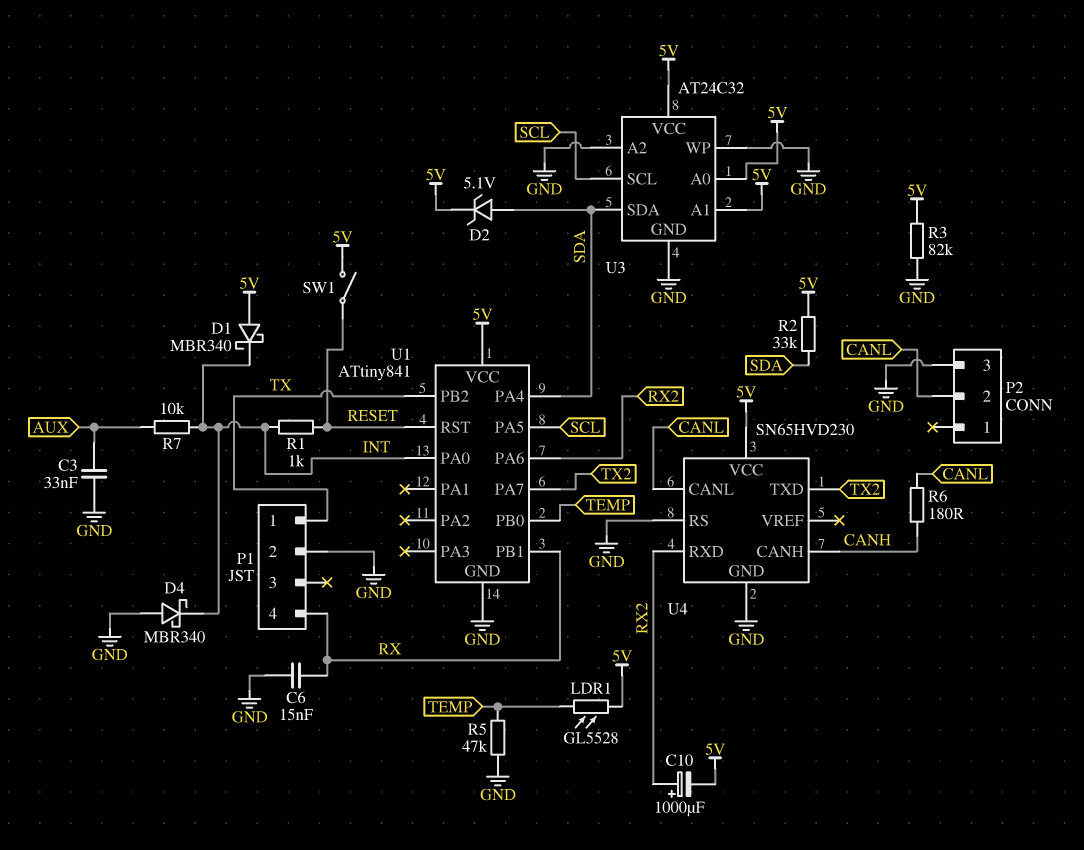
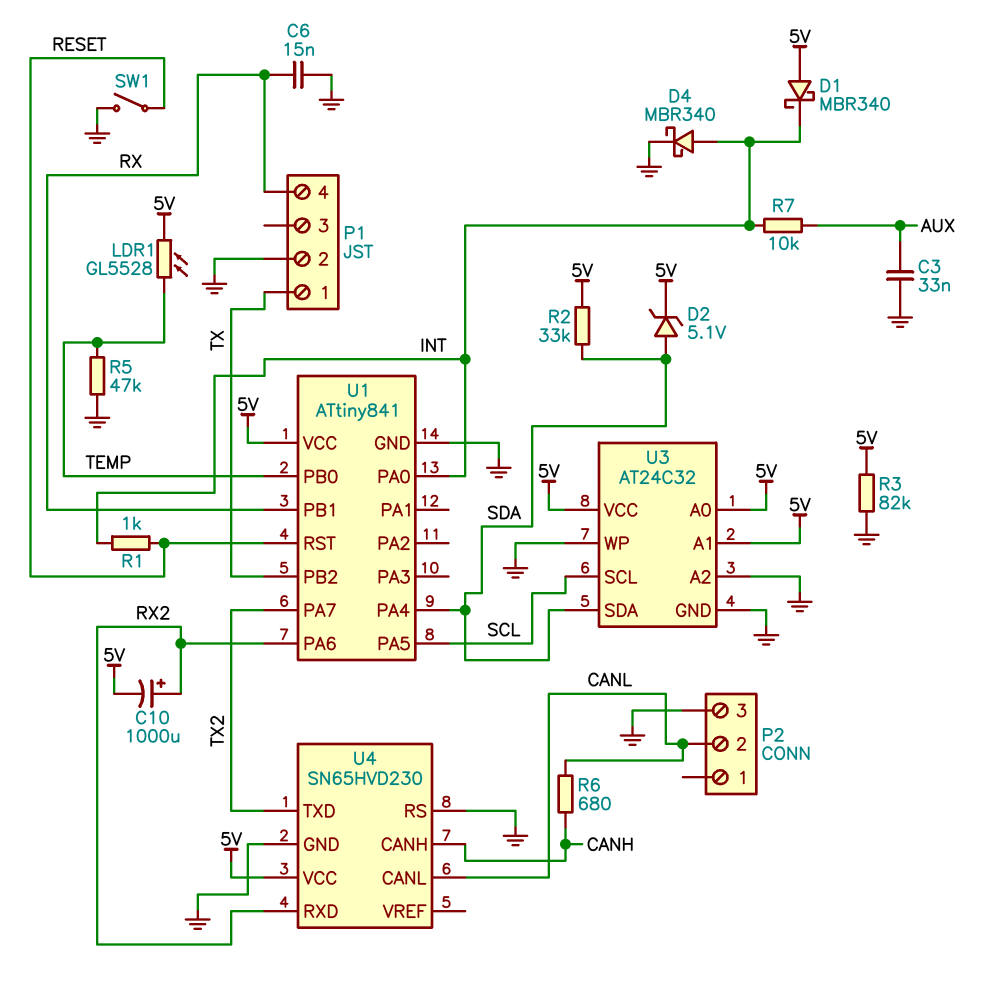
D4: schottky MBR340 (A GND, K INT) -> schottky MBR340 (A INT, K GND)
R6: 180 (CANH, CANL) -> 680 (CANH, CANL)
SW1: switch (5V, RESET) -> switch (GND, RESET)

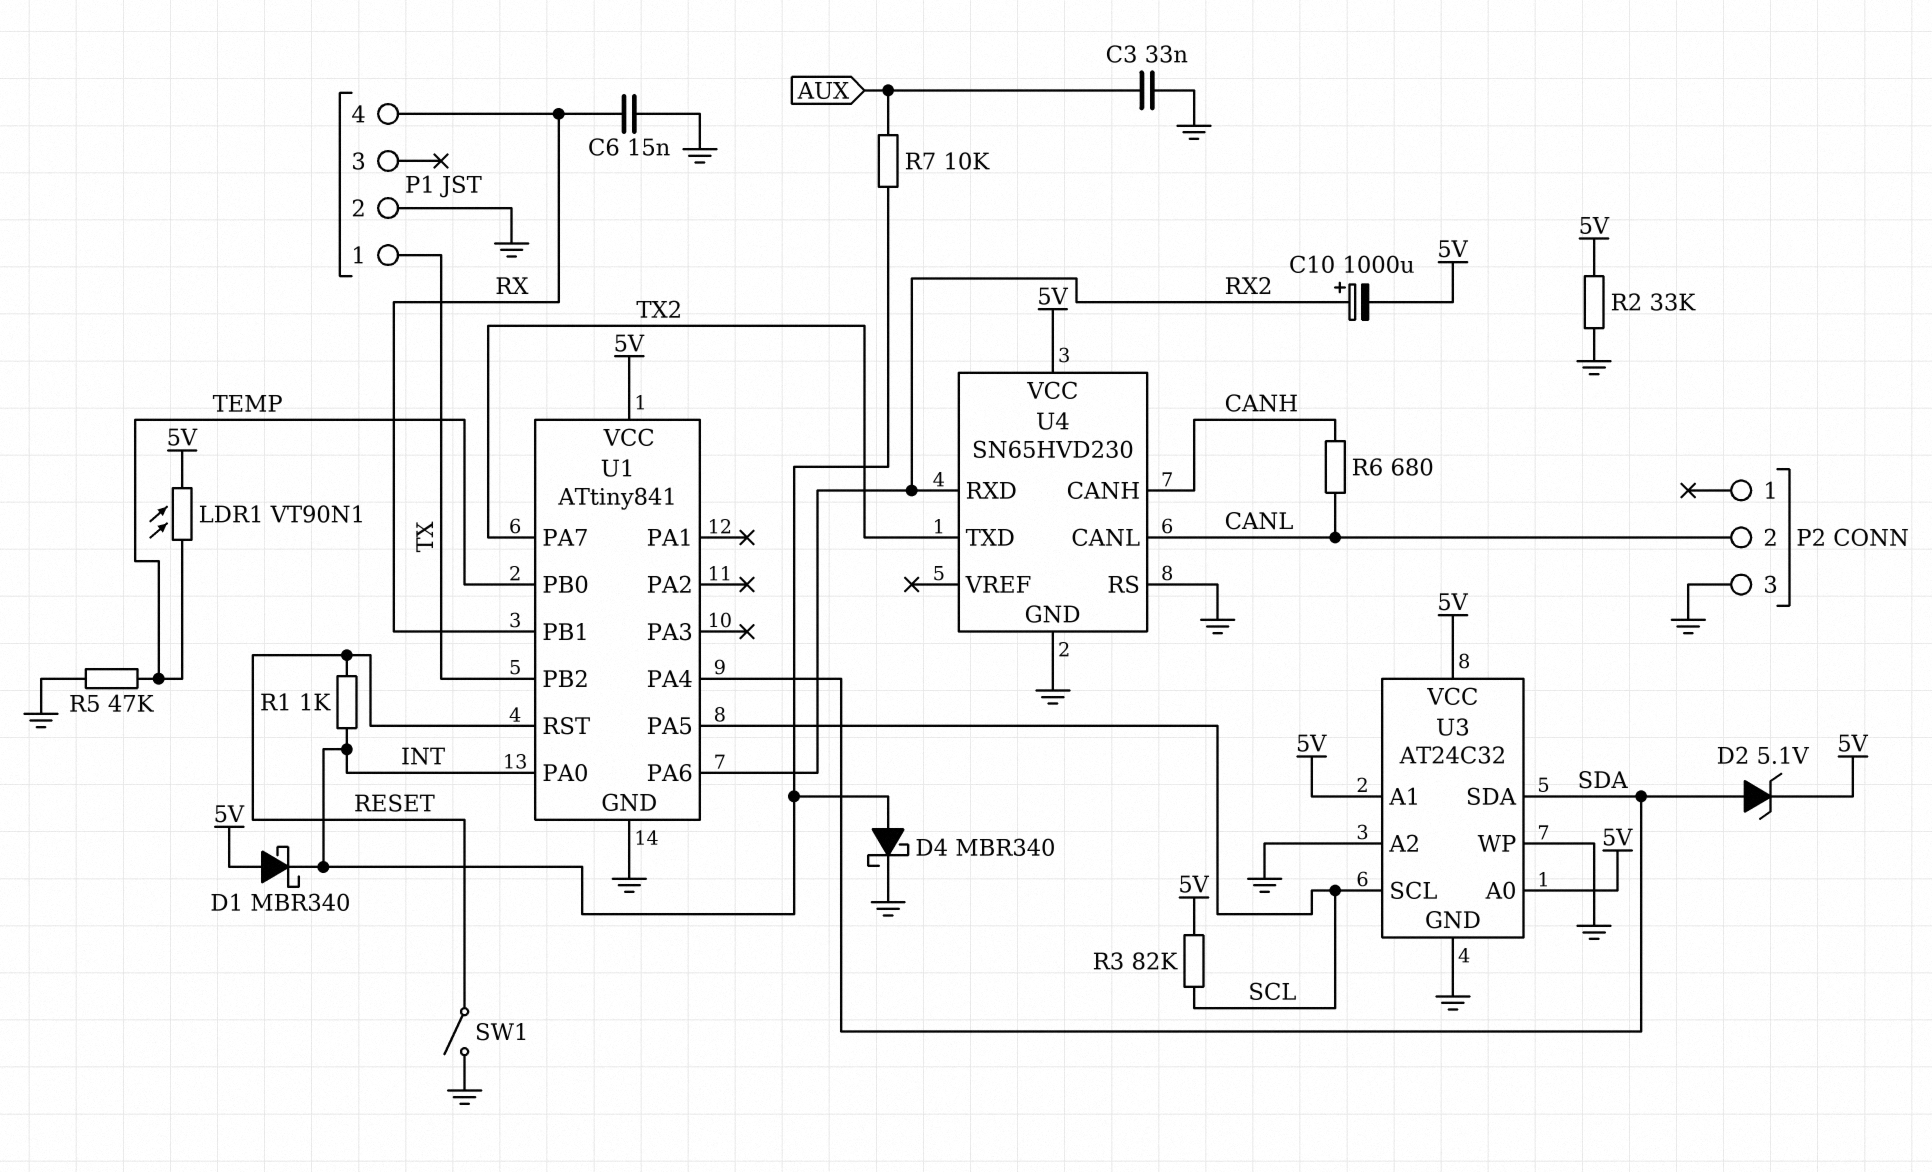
LDR1: GL5528 (5V, TEMP) -> VT90N1 (5V, TEMP)
R2: 33k (5V, SDA) -> 33k (5V, GND)
R3: 82k (5V, GND) -> 82k (5V, SCL)

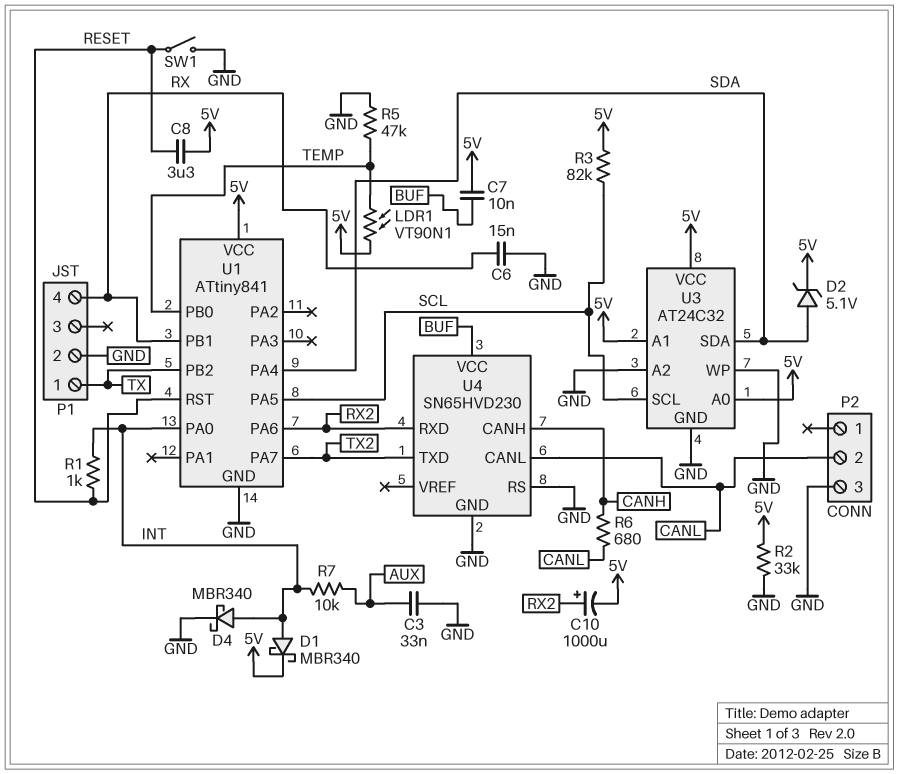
C7: none -> 10nF (5V, BUF)
C8: none -> 3.3uF (5V, RESET)
D1: schottky MBR340 (A 5V, K INT) -> schottky MBR340 (A INT, K 5V)
U4 pin VCC: 5V -> BUF

